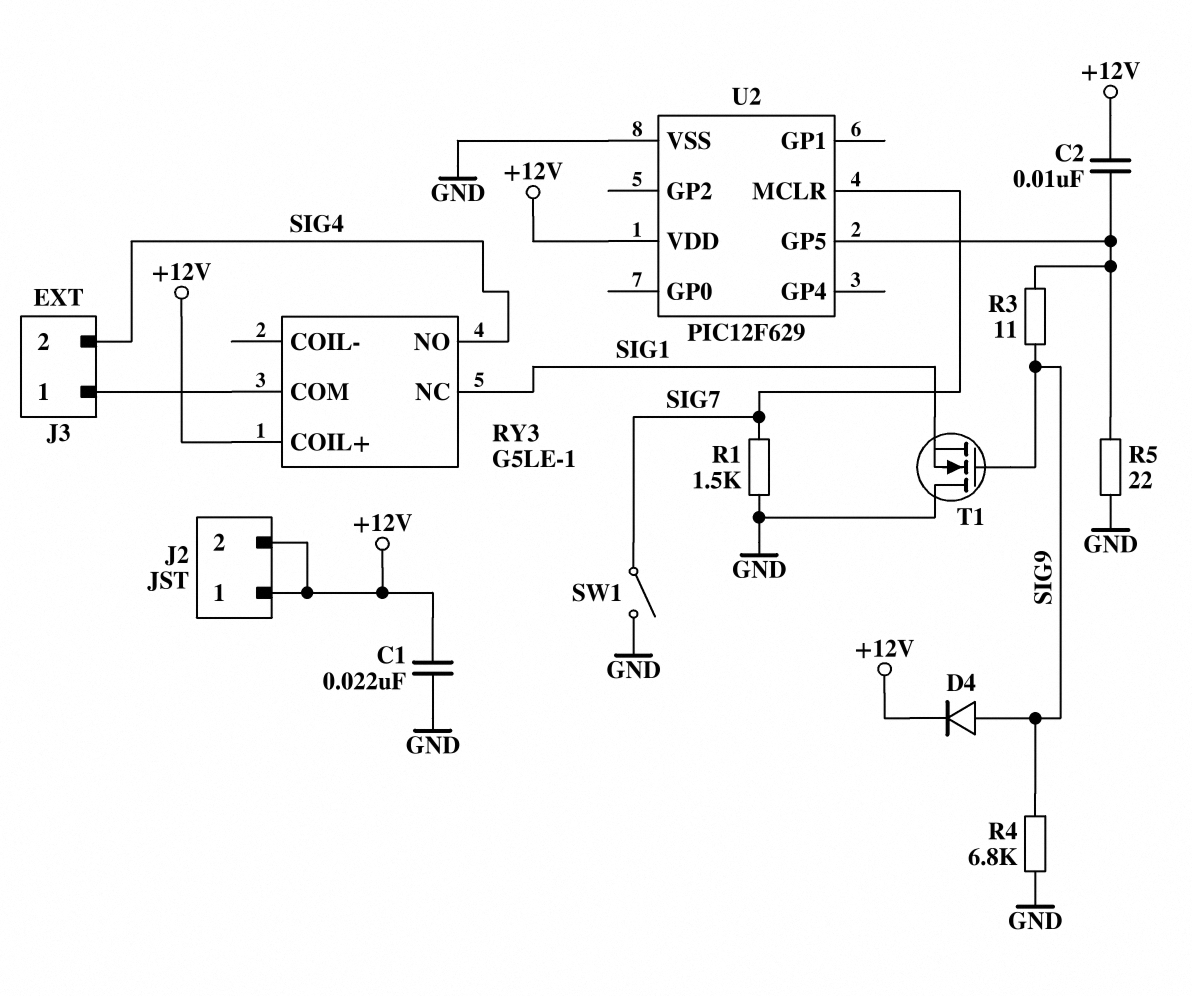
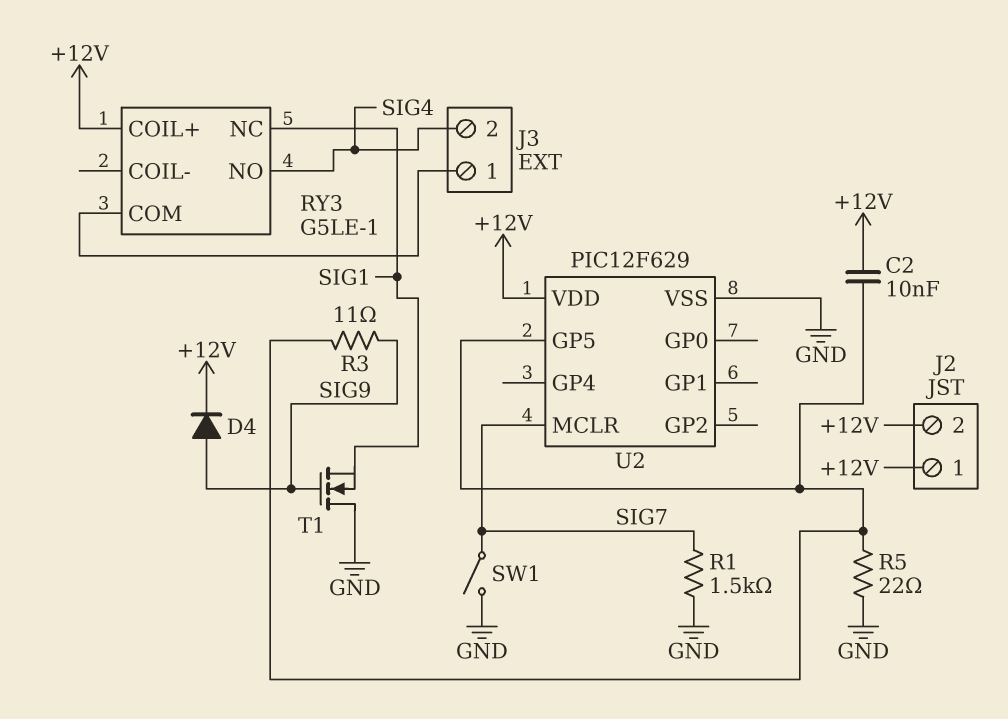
C1: 22nF (+12V, GND) -> none
R4: 6.8k (GND, SIG9) -> none

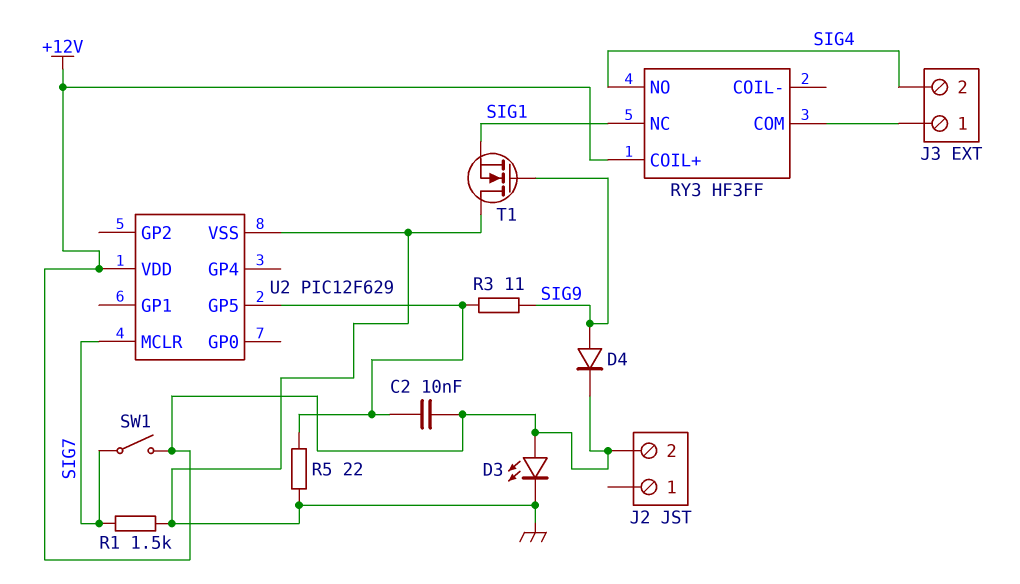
D3: none -> LED (A +12V, K GND)
J2 pin 1: +12V -> none
RY3: G5LE-1 -> HF3FF
SW1: switch (GND, SIG7) -> switch (+12V, SIG7)

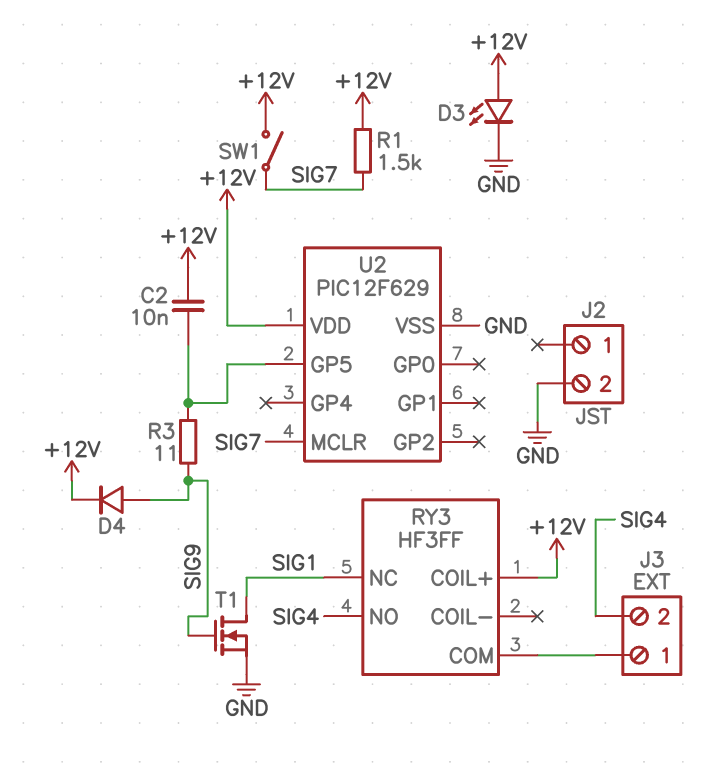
J2 pin 2: +12V -> GND
R1: 1.5k (GND, SIG7) -> 1.5k (+12V, SIG7)
R5: 22 (GND, U2/GP5) -> none
T1: NMOS (G SIG9, D GND, S SIG1) -> NMOS (G SIG9, D SIG1, S GND)

